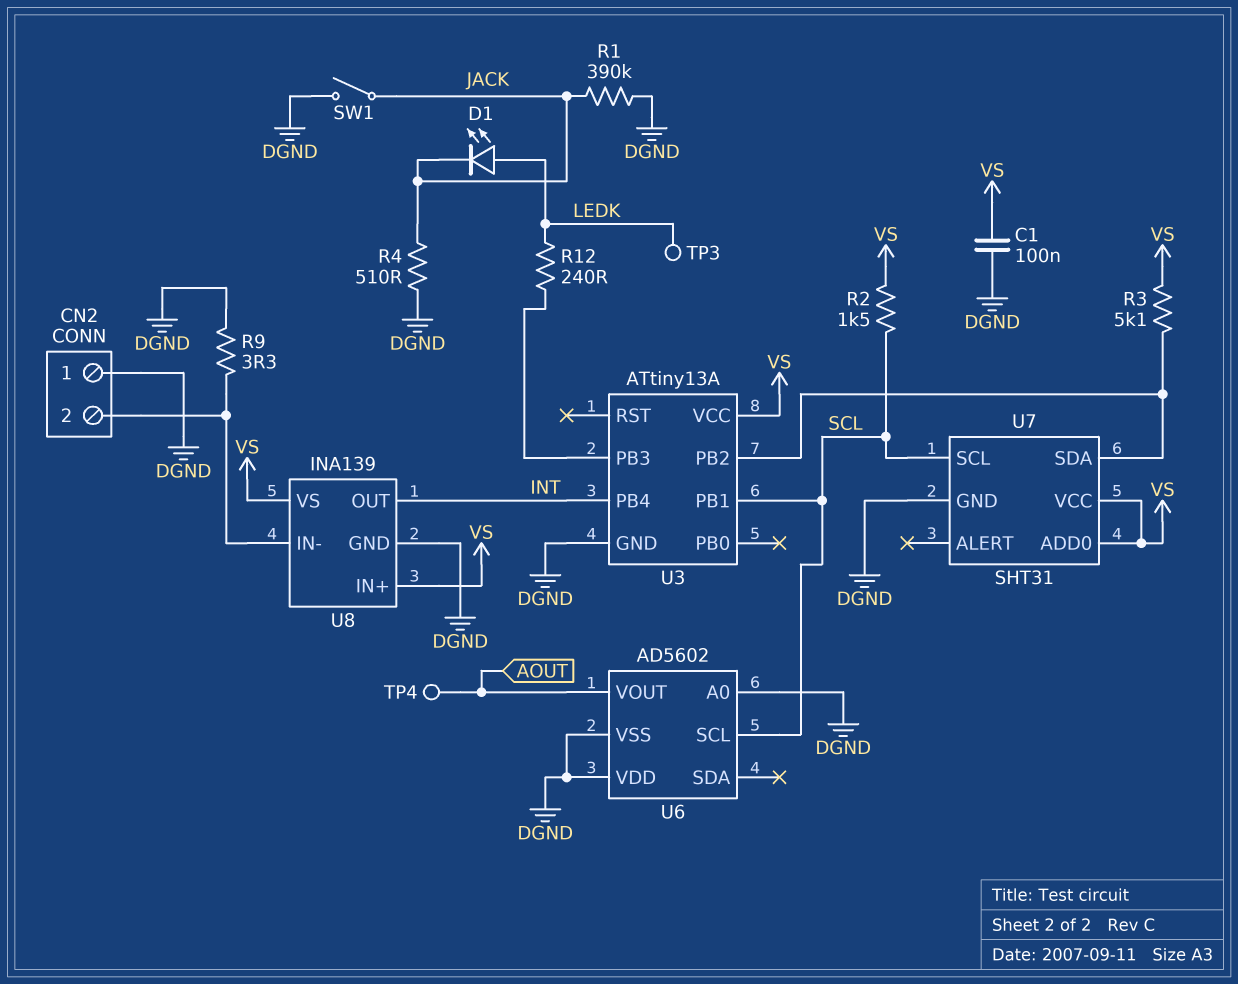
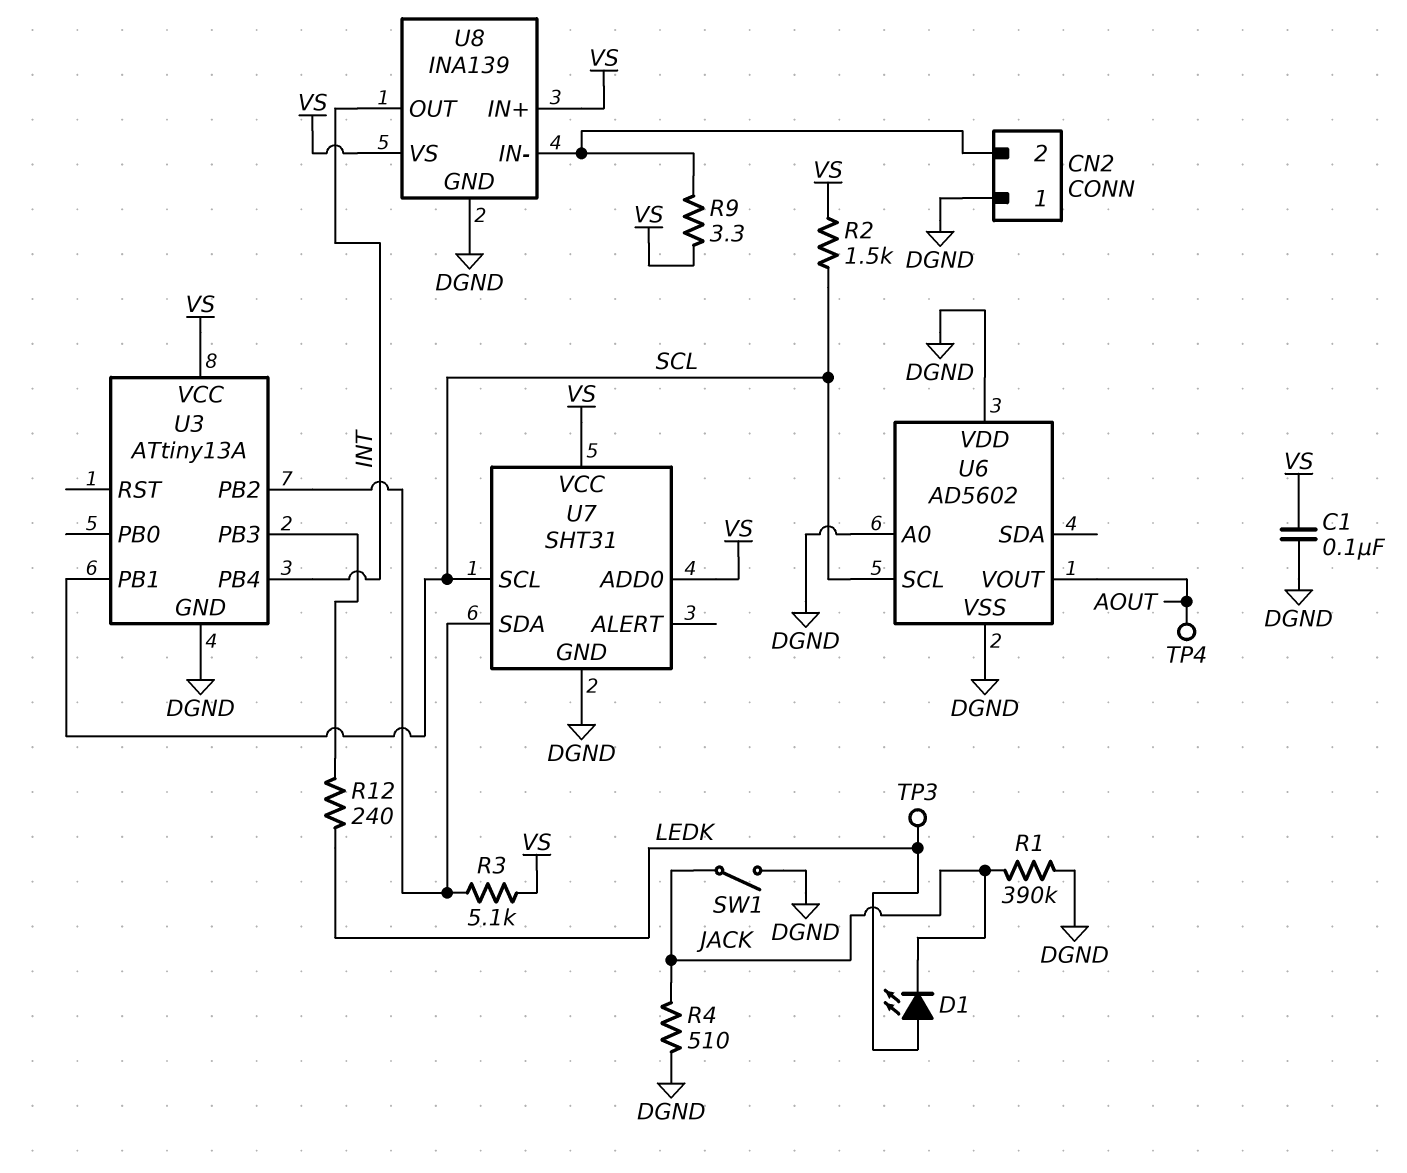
R9: 3.3 (CN2/2, DGND) -> 3.3 (CN2/2, VS)

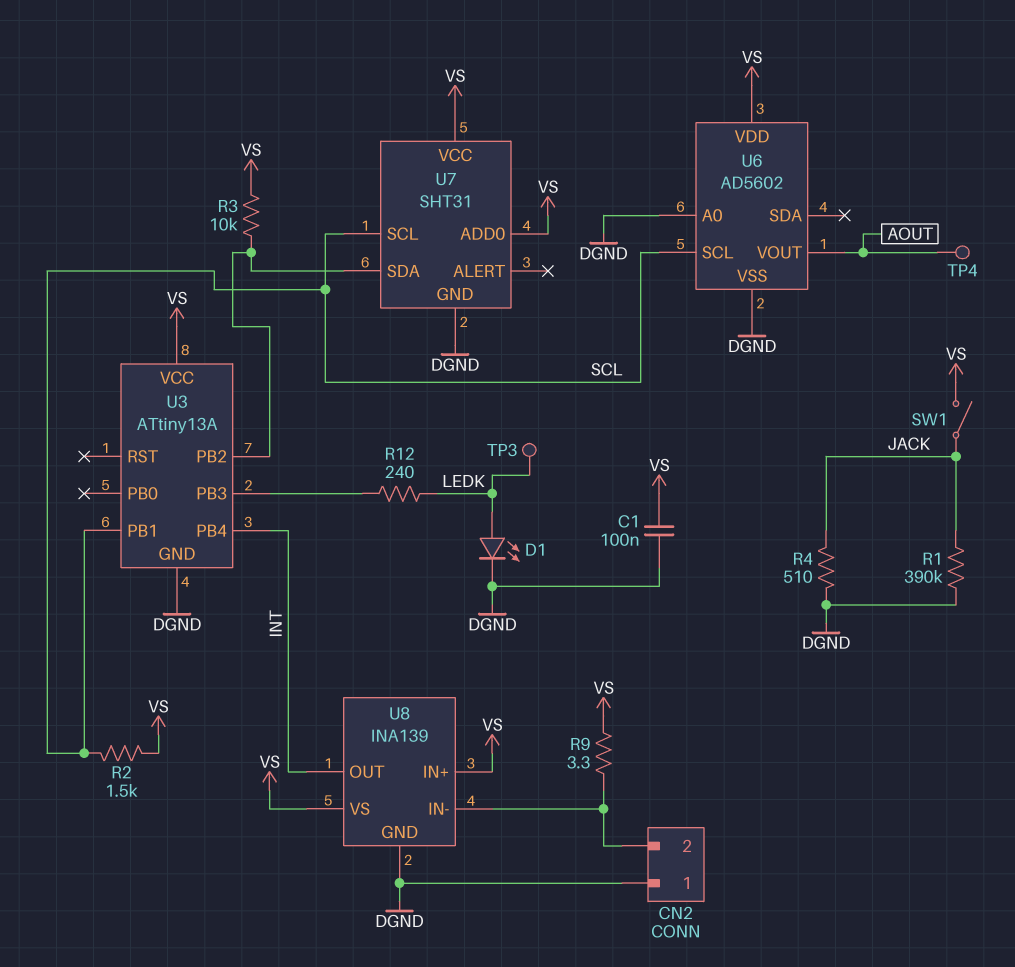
D1: LED (A LEDK, K JACK) -> LED (A LEDK, K DGND)
R3: 5.1k (U3/PB2, VS) -> 10k (U3/PB2, VS)
SW1: switch (DGND, JACK) -> switch (JACK, VS)
U6 pin VDD: DGND -> VS

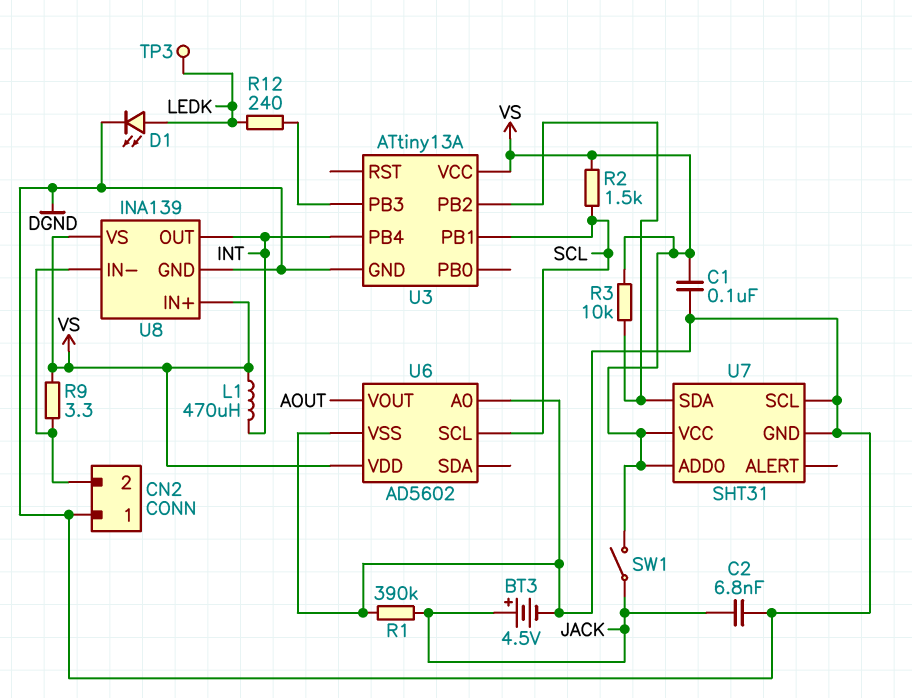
BT3: none -> 4.5V (plus JACK, minus DGND)
C2: none -> 6.8nF (DGND, JACK)
L1: none -> 470uH (INT, VS)
R4: 510 (DGND, JACK) -> none
TP4: test point (AOUT) -> none
U7 pin SCL: SCL -> DGND

